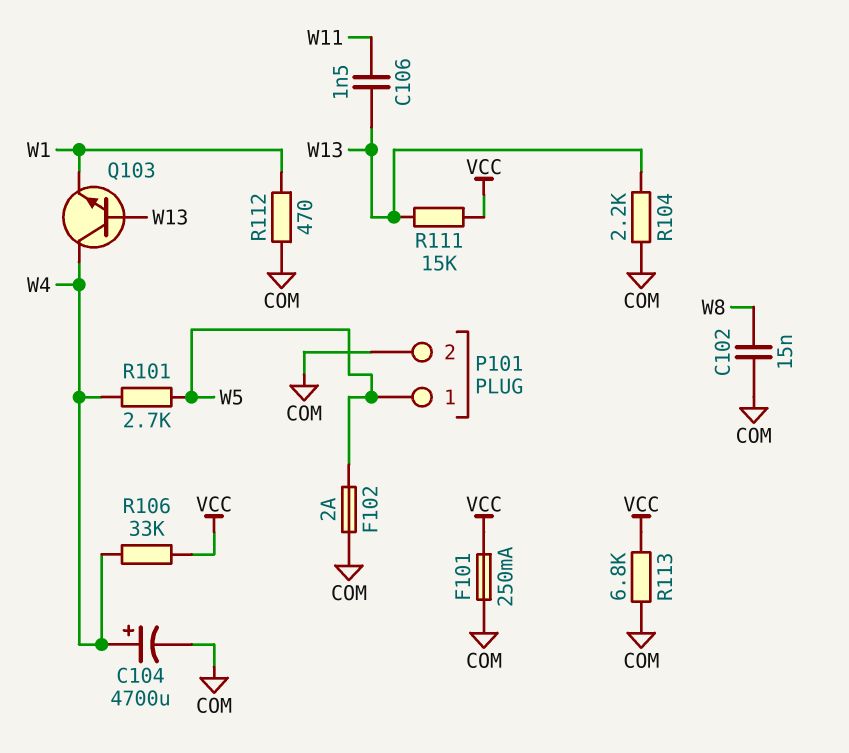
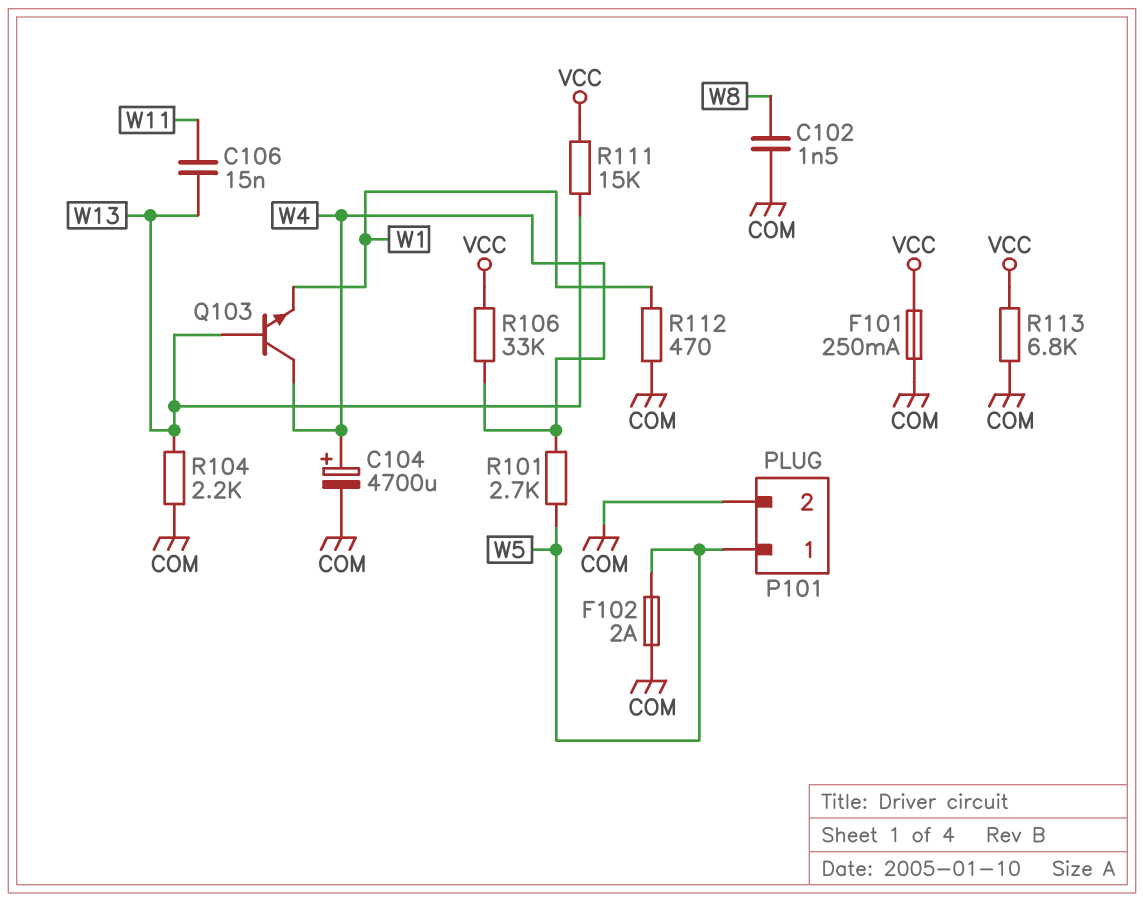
C102: 15nF (COM, W8) -> 1.5nF (COM, W8)
C106: 1.5nF (W11, W13) -> 15nF (W11, W13)

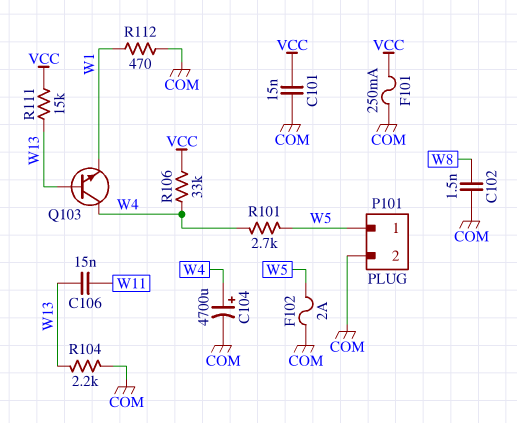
C101: none -> 15nF (COM, VCC)
R113: 6.8k (COM, VCC) -> none

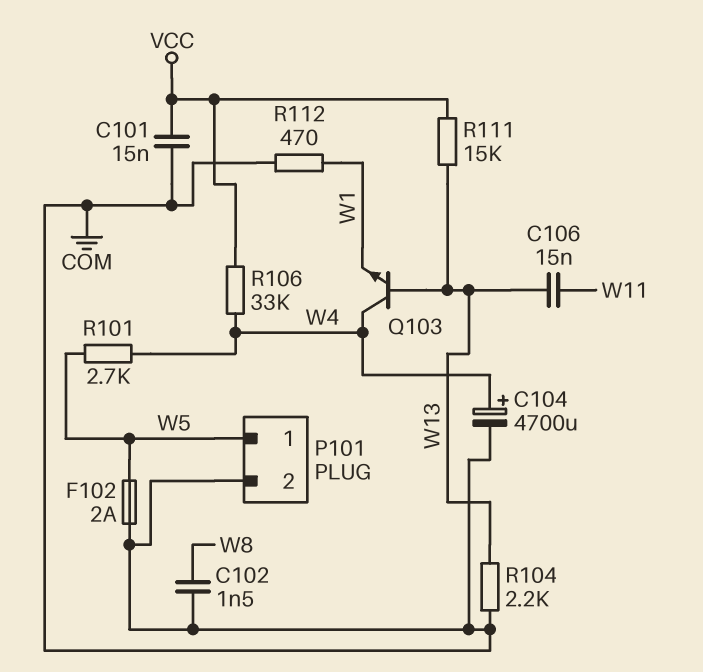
F101: 250mA (COM, VCC) -> none

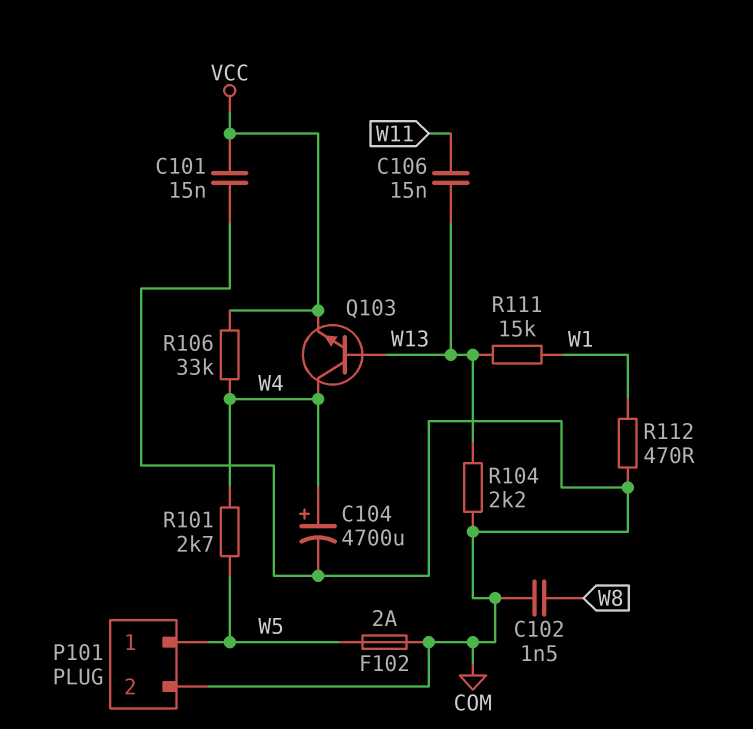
Q103: NPN (B W13, C W4, E W1) -> NPN (B W13, C W4, E VCC)
R111: 15k (VCC, W13) -> 15k (W1, W13)

